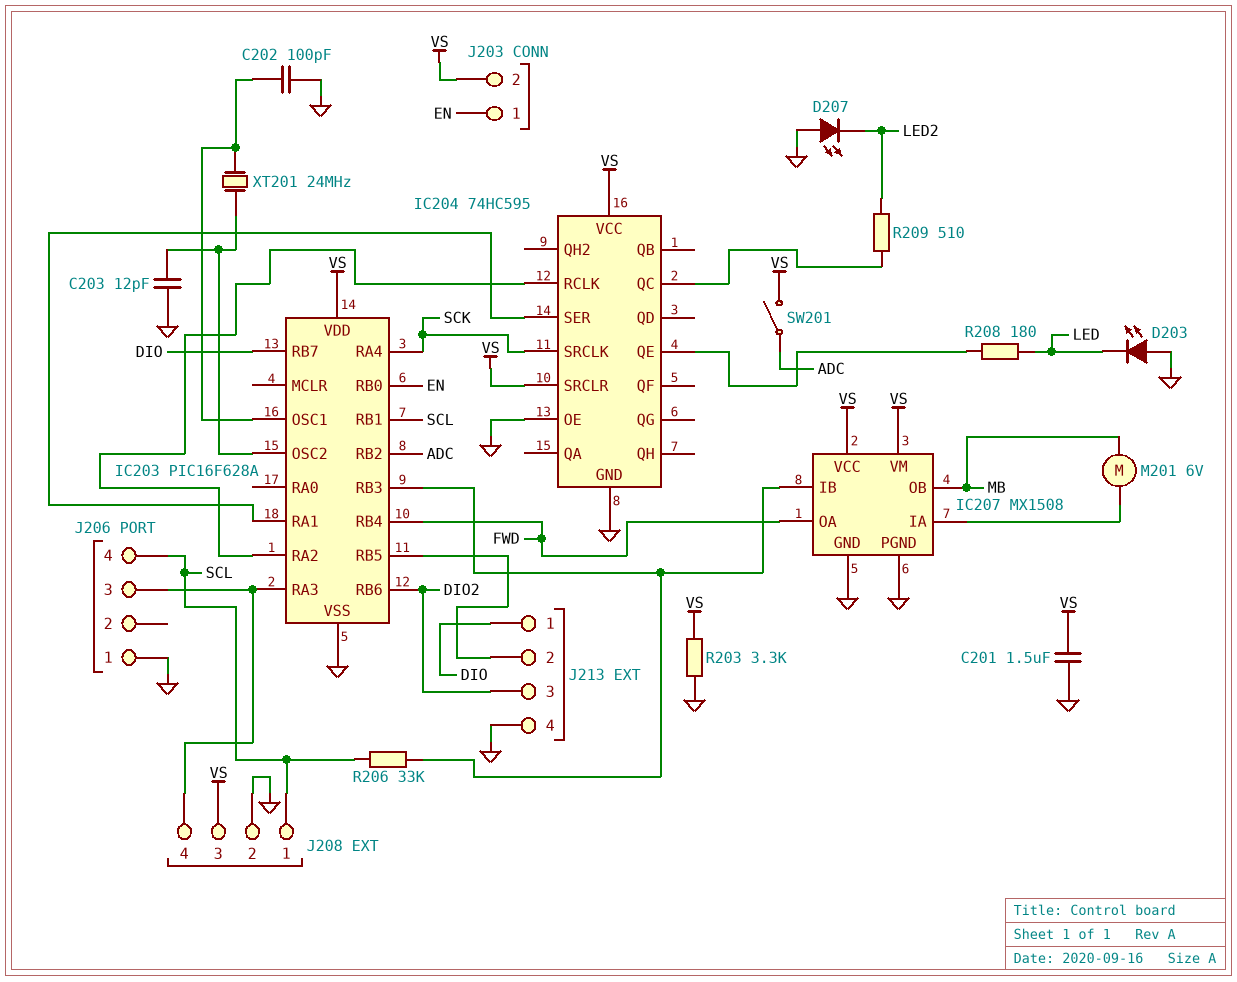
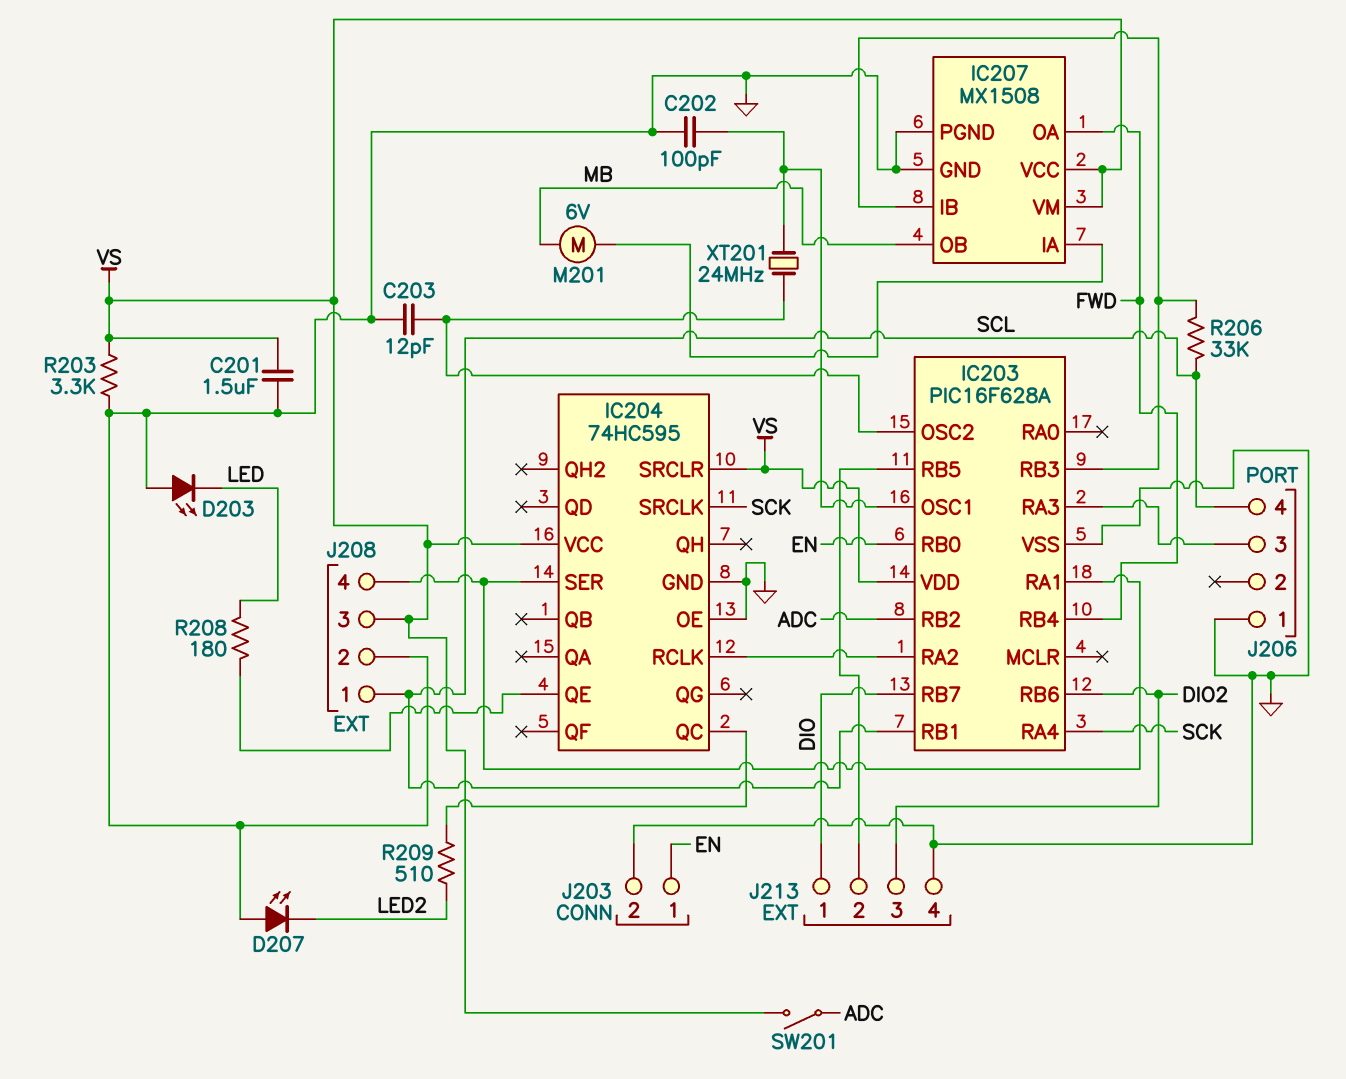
J203 pin 2: VS -> GND
J208 pin 4: IC203/RA3 -> IC203/RA1

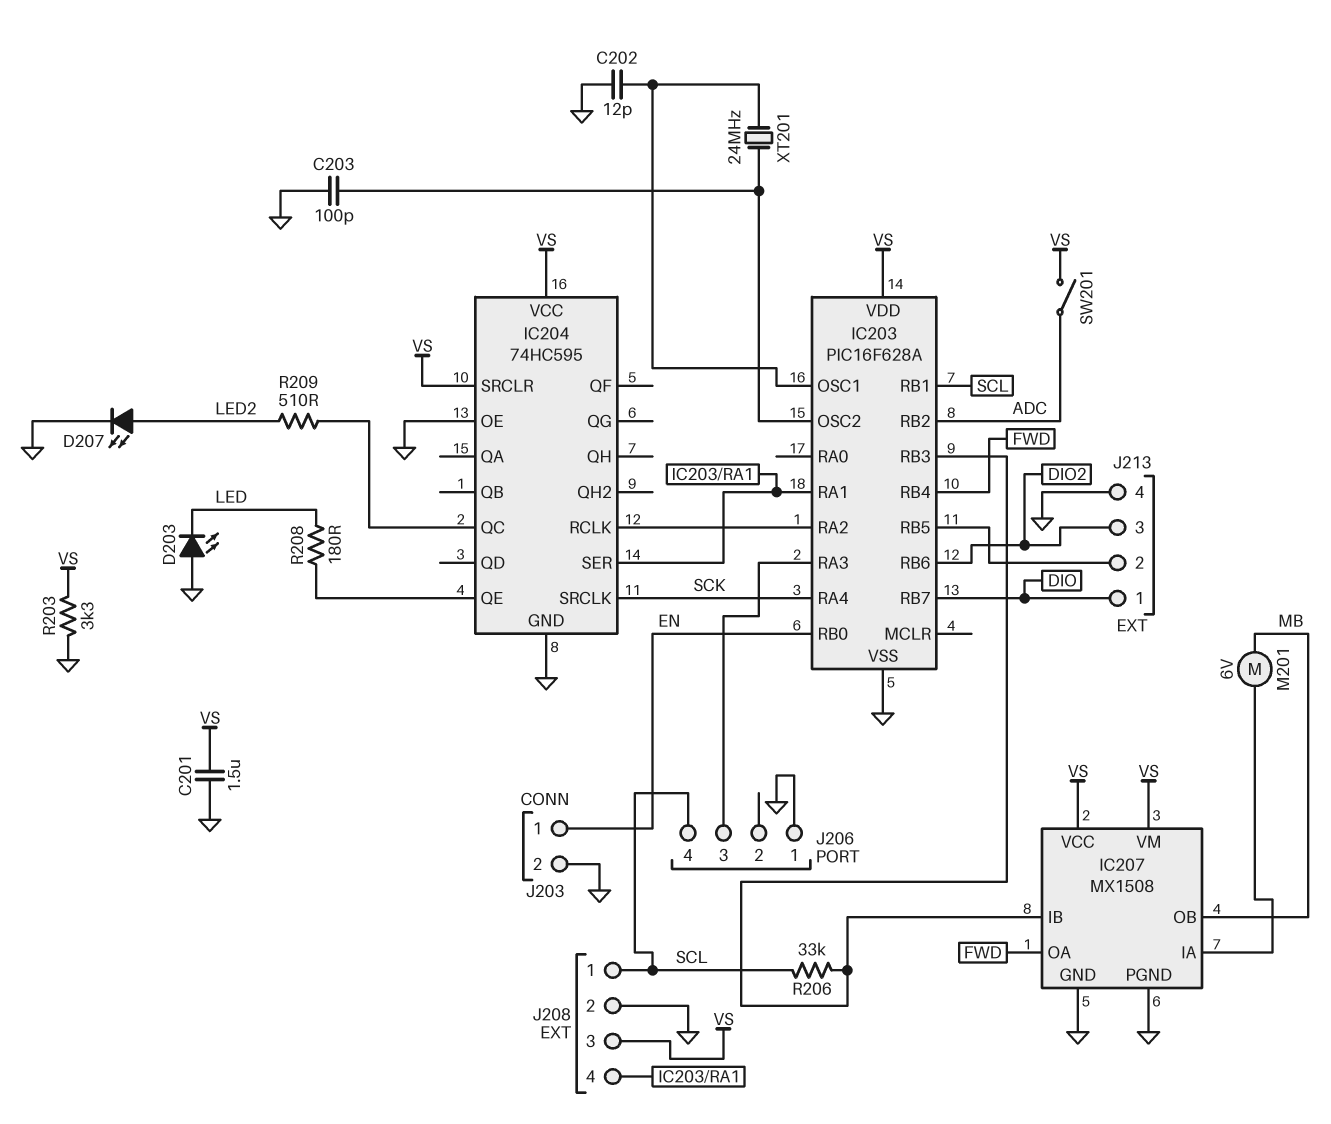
C202: 100pF (GND, IC203/OSC1) -> 12pF (GND, IC203/OSC1)
C203: 12pF (GND, IC203/OSC2) -> 100pF (GND, IC203/OSC2)
D207: LED (A GND, K LED2) -> LED (A LED2, K GND)

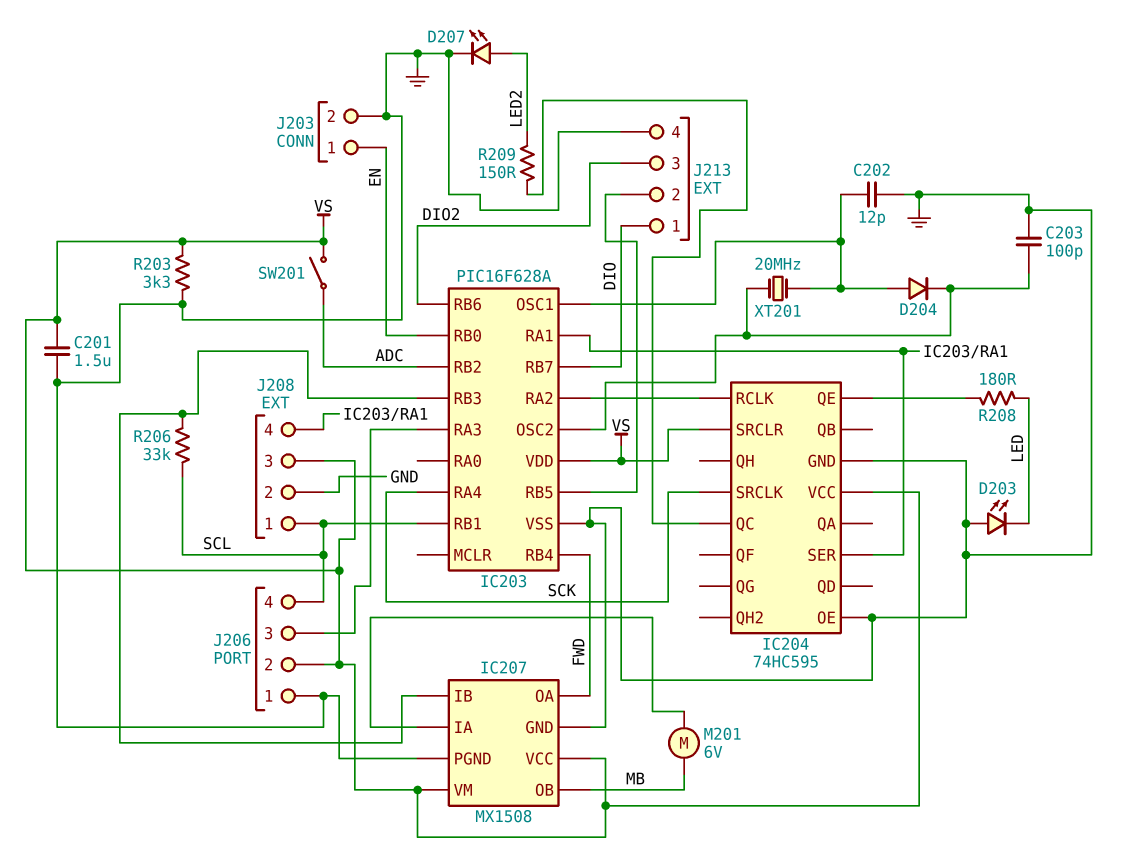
D204: none -> diode (A IC203/OSC1, K IC203/OSC2)
J206 pin 2: none -> VS
R209: 510 (IC204/QC, LED2) -> 150 (IC204/QC, LED2)
XT201: 24MHz (IC203/OSC1, IC203/OSC2) -> 20MHz (IC203/OSC1, IC203/OSC2)

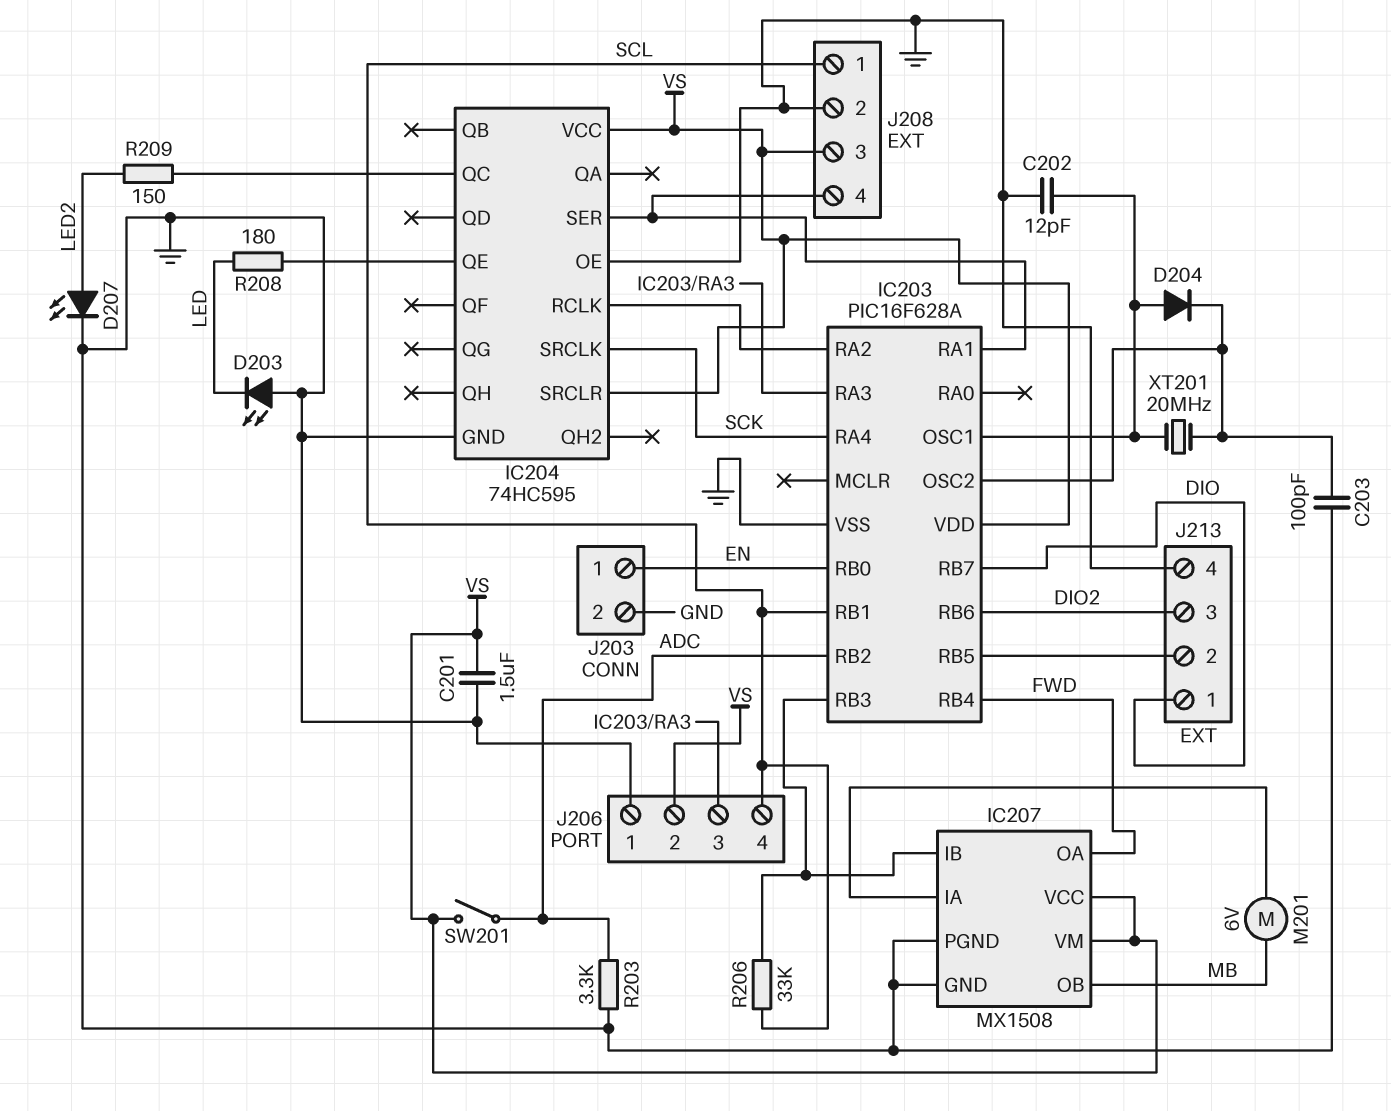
R203: 3.3k (GND, VS) -> 3.3k (ADC, GND)

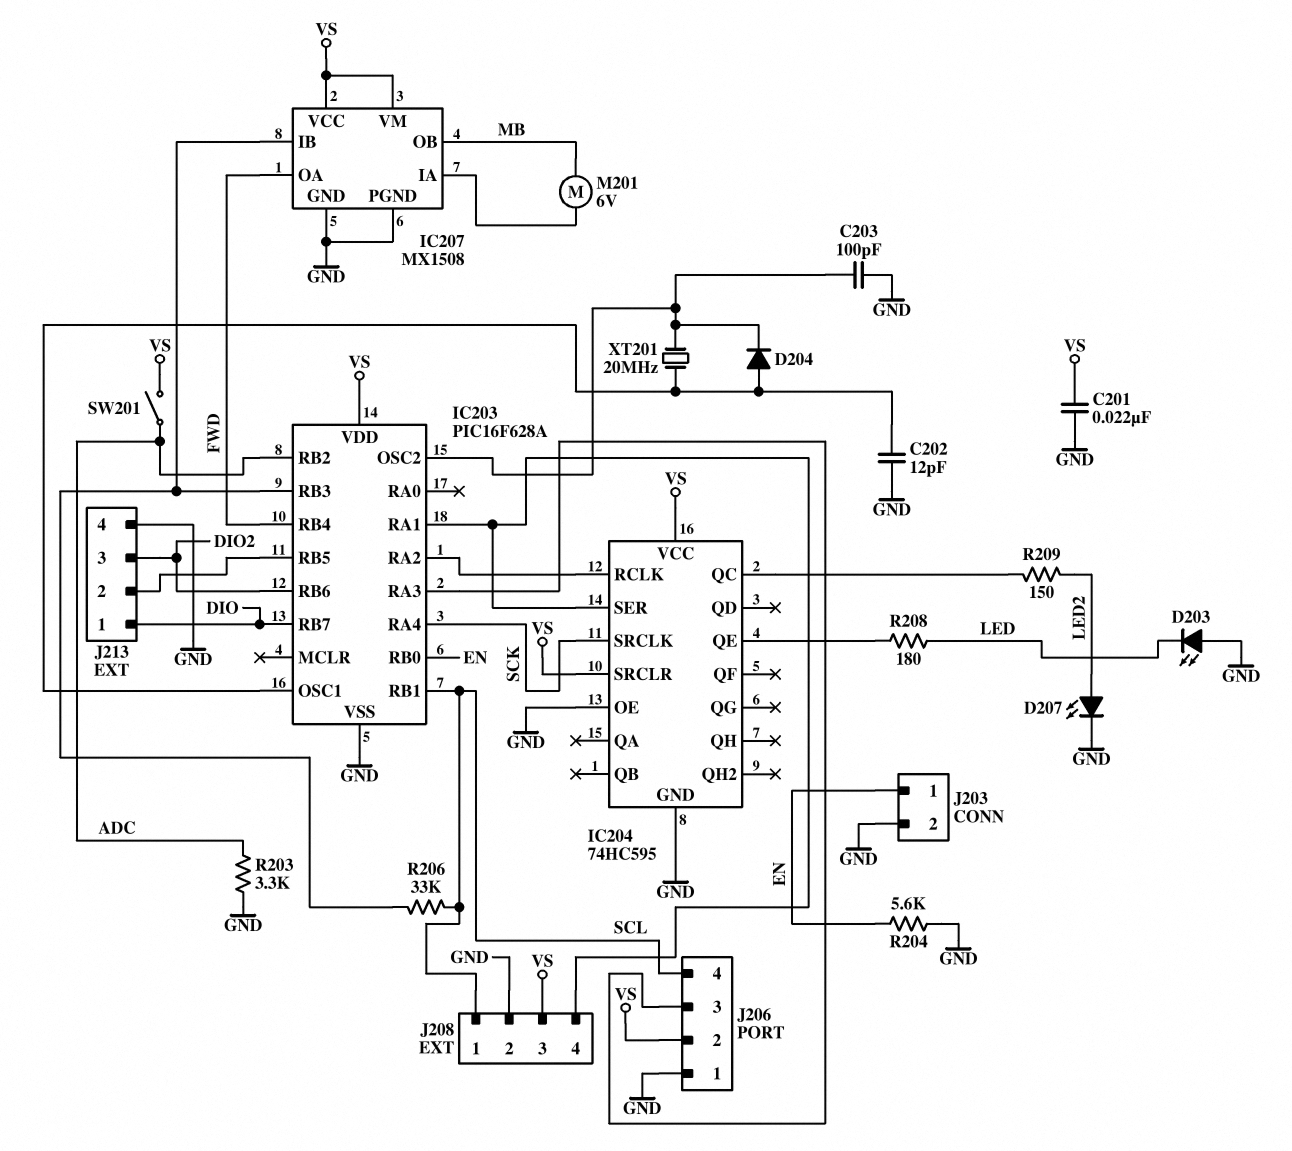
C201: 1.5uF (GND, VS) -> 22nF (GND, VS)
R204: none -> 5.6k (EN, GND)

